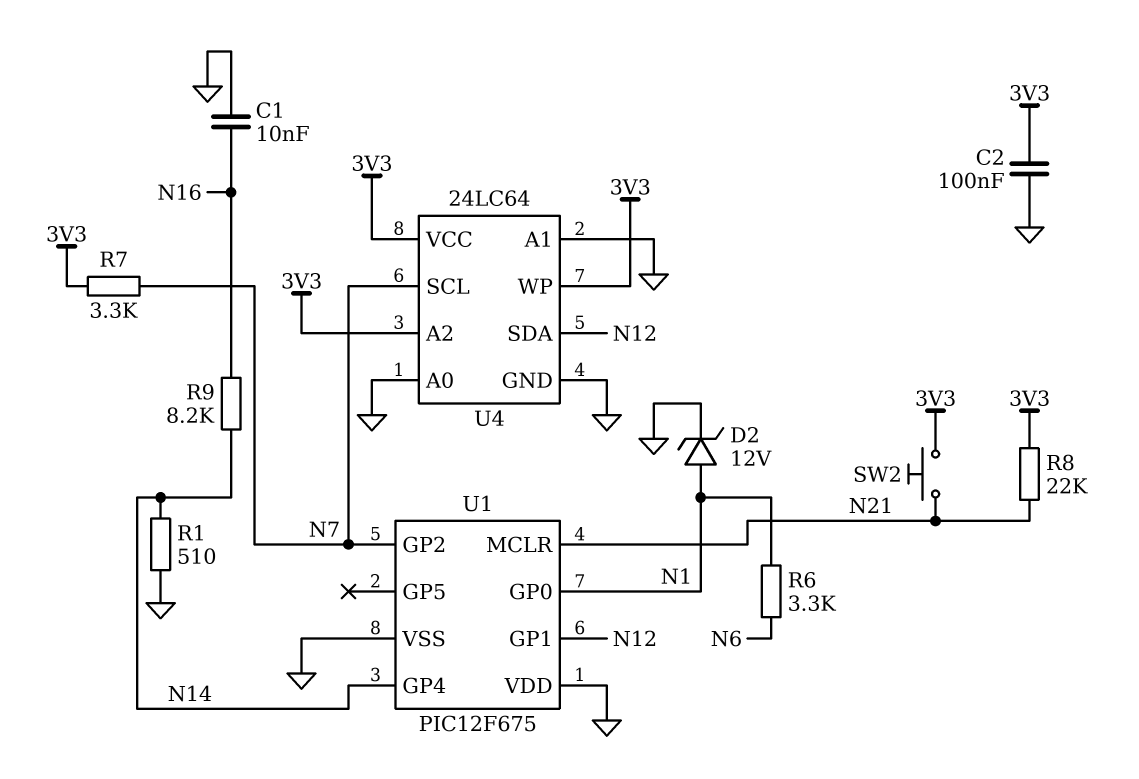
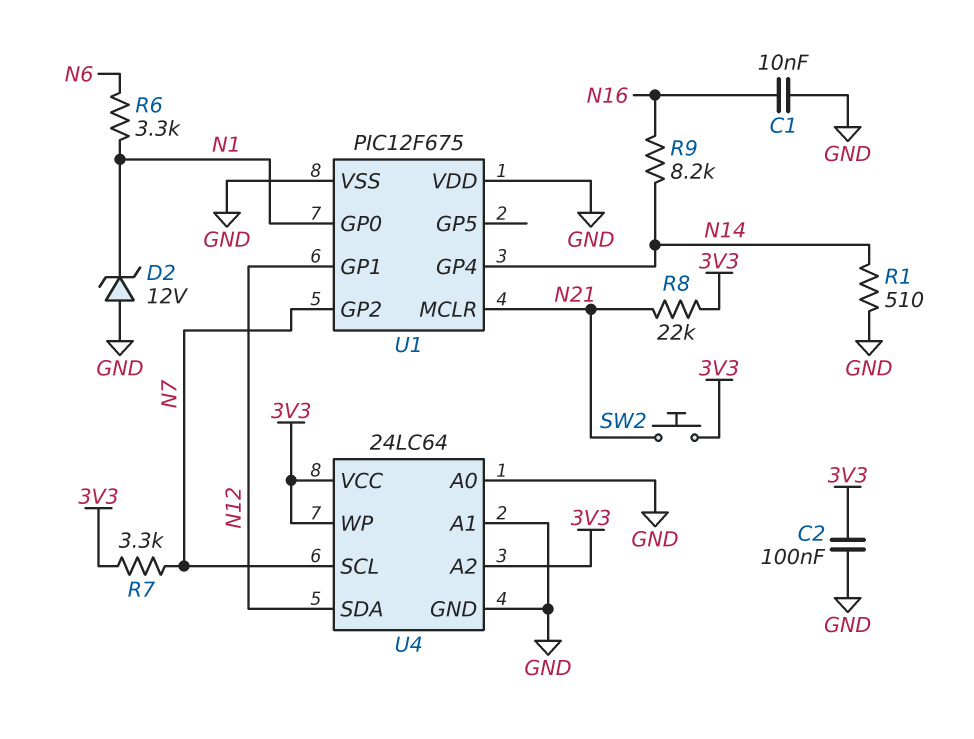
D2: zener 12V (A N1, K GND) -> zener 12V (A GND, K N1)

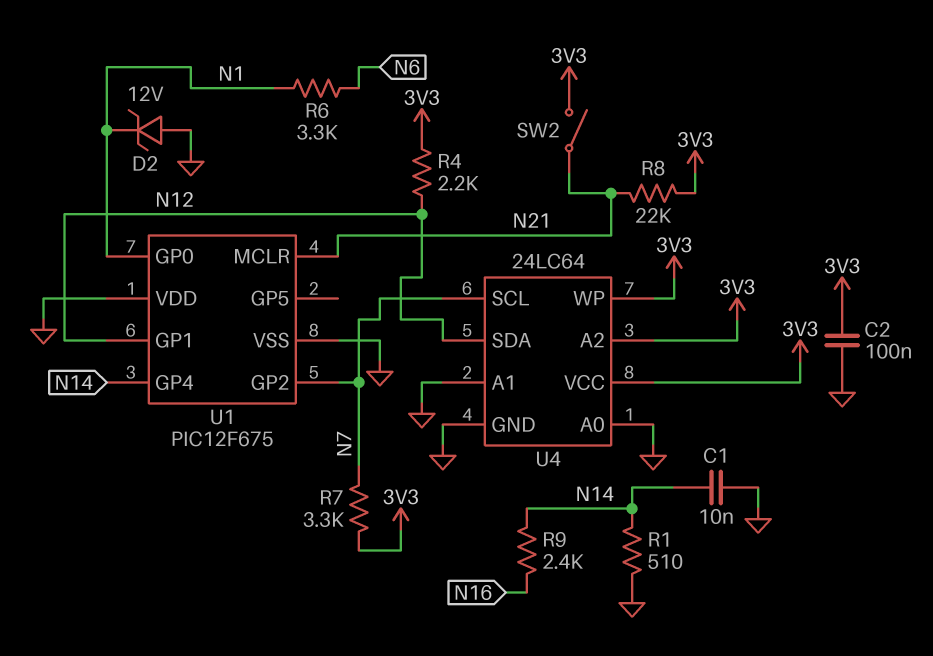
C1: 10nF (GND, N16) -> 10nF (GND, N14)
R4: none -> 2.2k (3V3, N12)
R9: 8.2k (N14, N16) -> 2.4k (N14, N16)
SW2: button (3V3, N21) -> switch (3V3, N21)

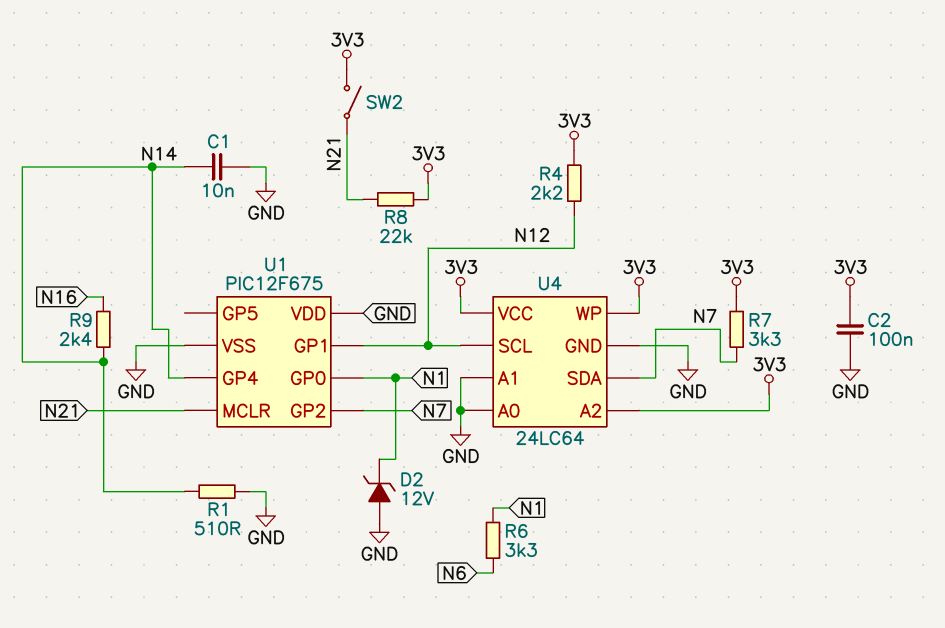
U4 pin SCL: N7 -> N12
U4 pin SDA: N12 -> N7

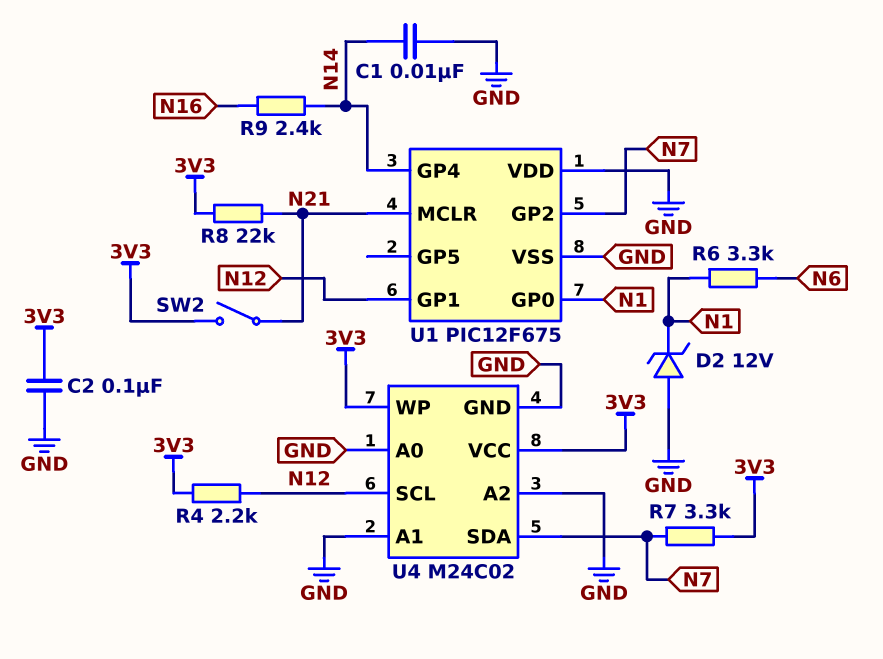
R1: 510 (GND, N14) -> none
U4: 24LC64 -> M24C02
U4 pin A2: 3V3 -> GND

